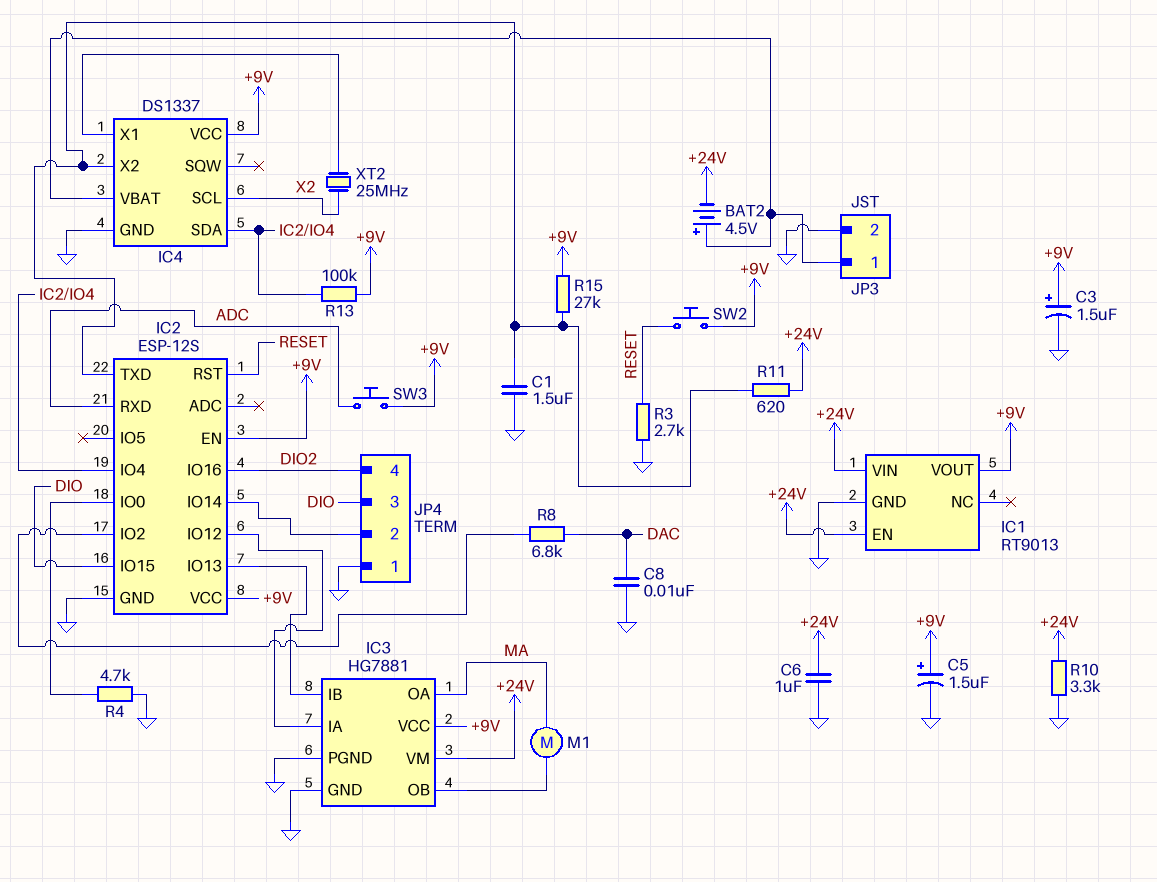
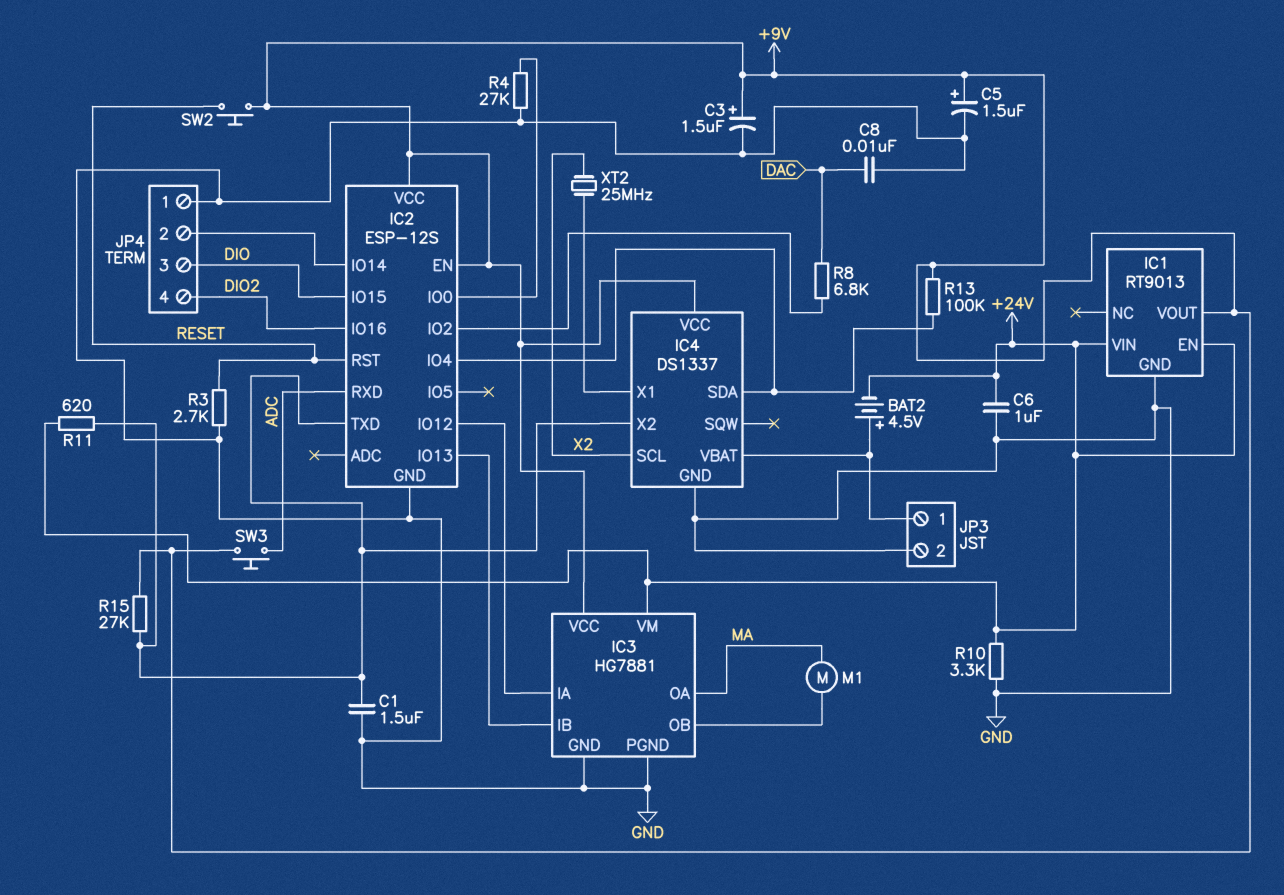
R4: 4.7k (GND, IC2/IO0) -> 27k (GND, IC2/IO0)

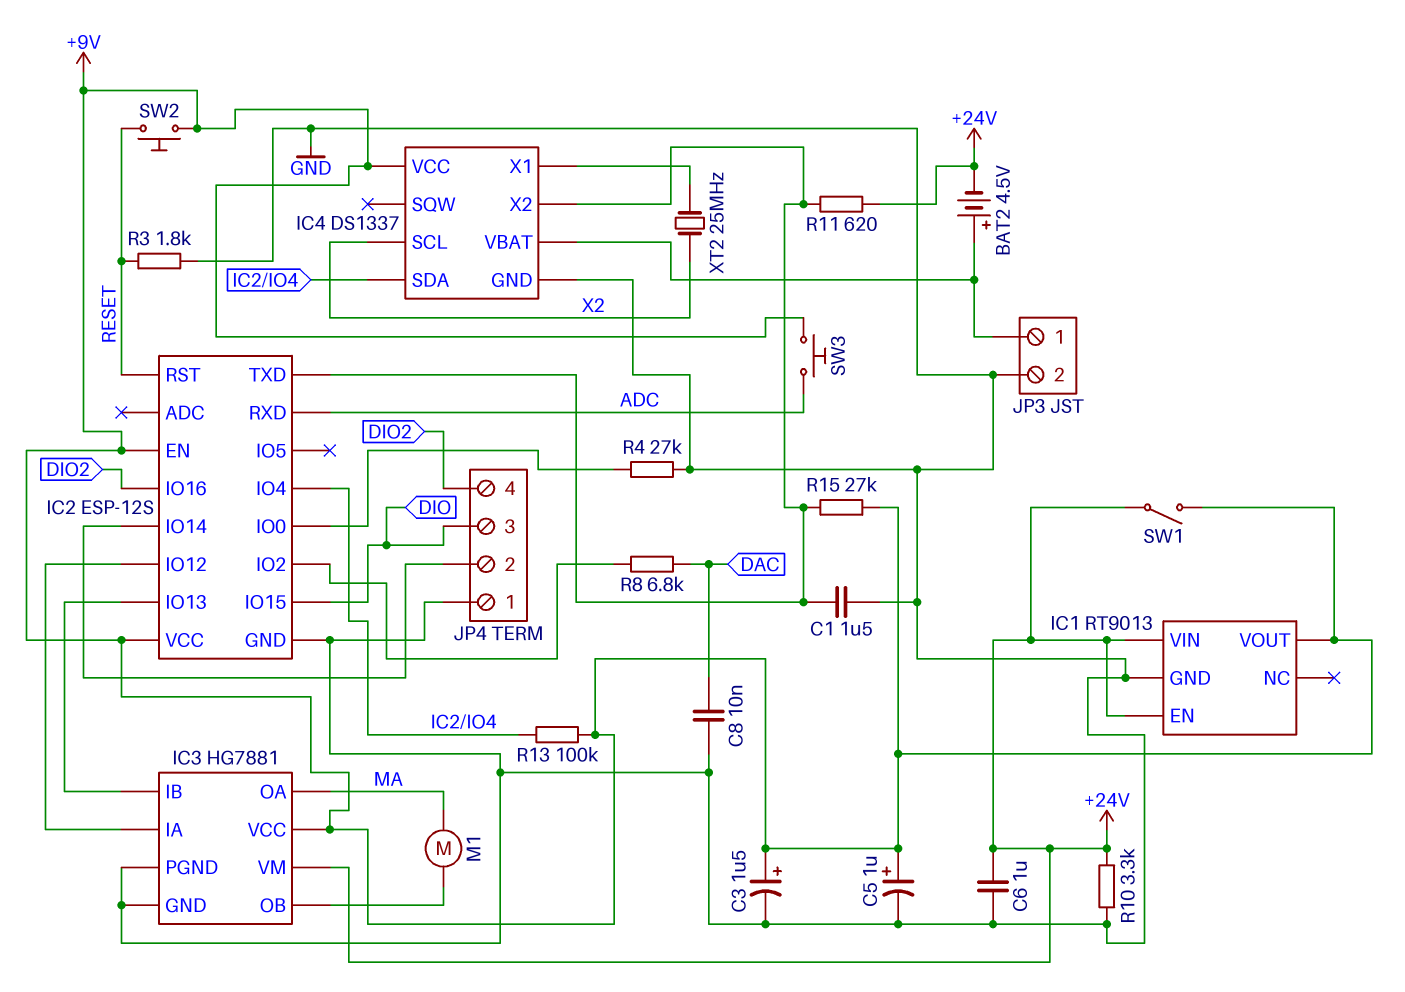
C5: 1.5uF (plus +9V, minus GND) -> 1uF (plus +9V, minus GND)
R3: 2.7k (GND, RESET) -> 1.8k (GND, RESET)
SW1: none -> switch (+9V, +24V)

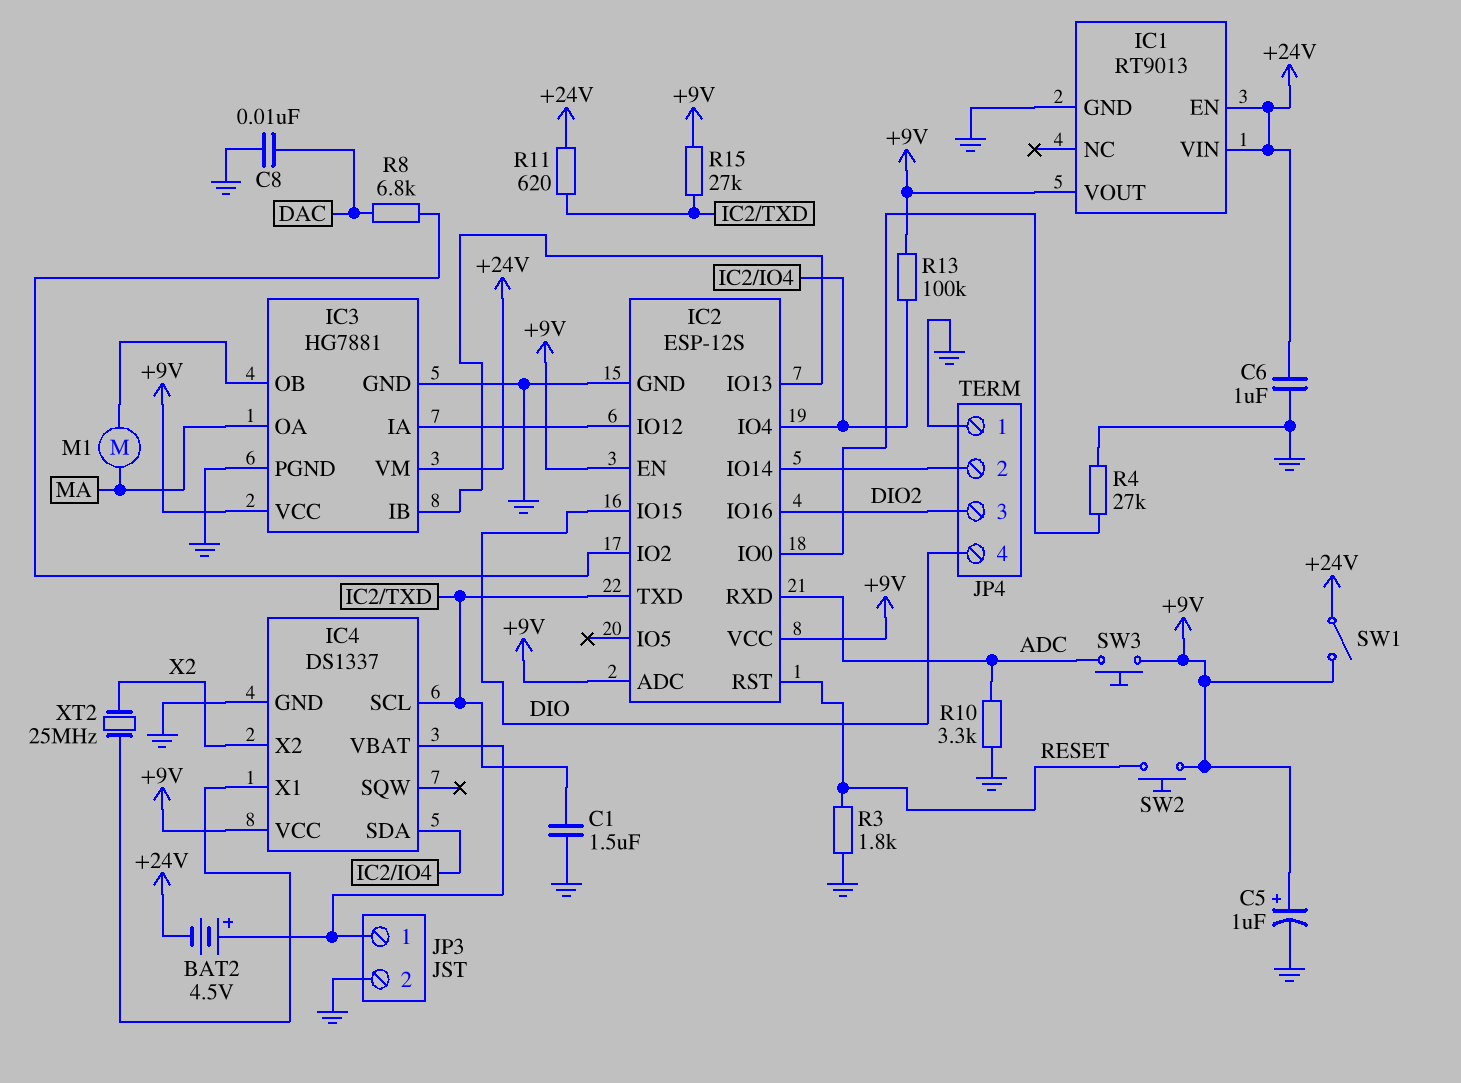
C3: 1.5uF (plus +9V, minus GND) -> none
IC2 pin ADC: none -> +9V
IC4 pin SCL: X2 -> IC2/TXD
IC4 pin X2: IC2/TXD -> X2
JP4 pin 3: DIO -> DIO2
JP4 pin 4: DIO2 -> DIO
R10: 3.3k (+24V, GND) -> 3.3k (ADC, GND)

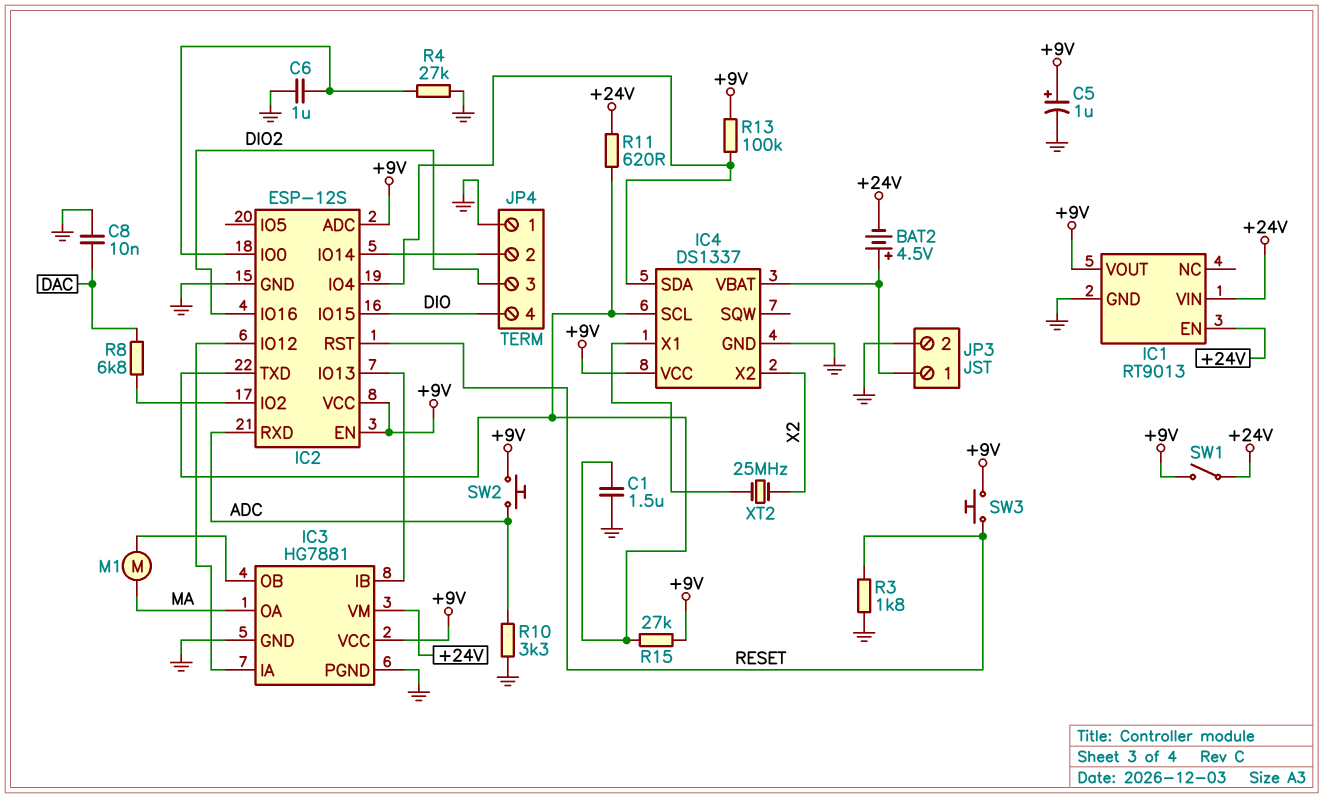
C6: 1uF (+24V, GND) -> 1uF (GND, IC2/IO0)
SW2: button (+9V, RESET) -> button (+9V, ADC)
SW3: button (+9V, ADC) -> button (+9V, RESET)

